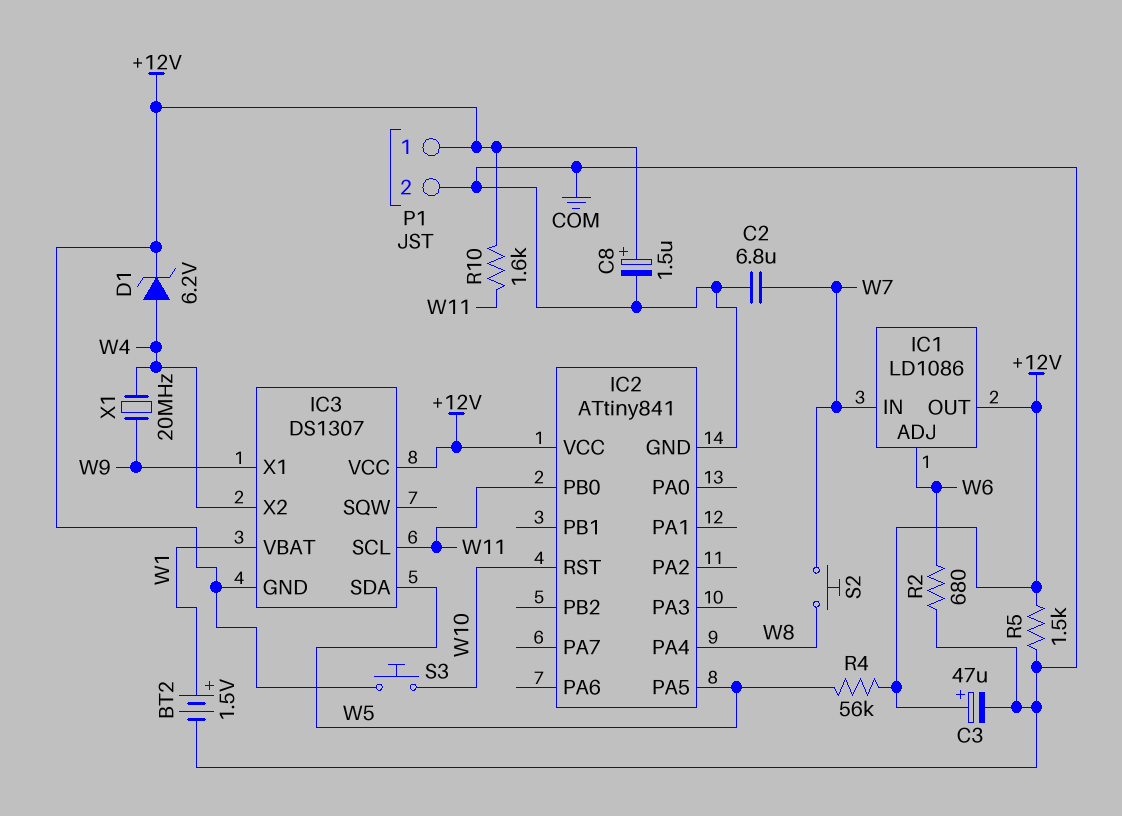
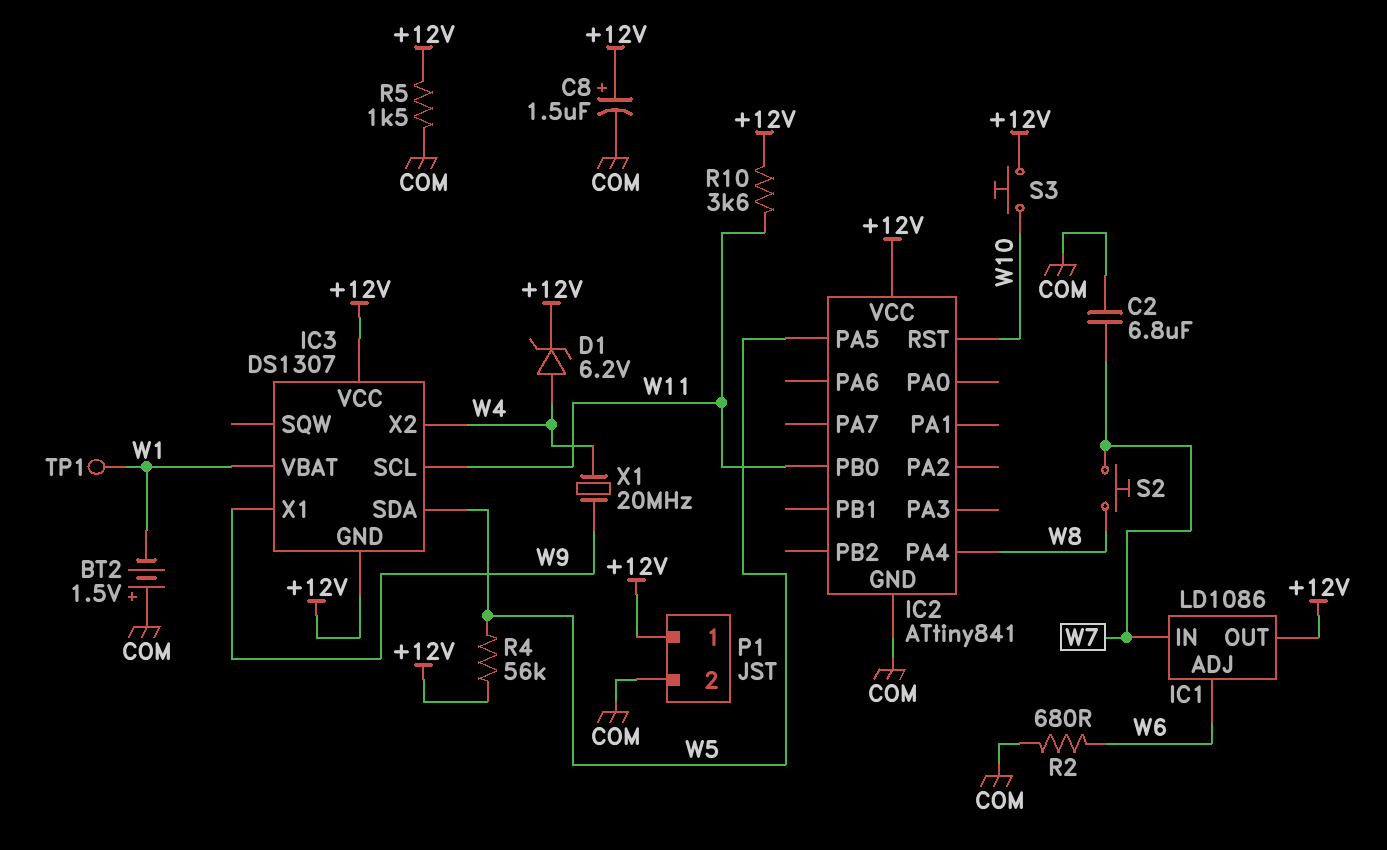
BT2: 1.5V (plus W1, minus COM) -> 1.5V (plus COM, minus W1)
C3: 47uF (plus +12V, minus COM) -> none
R10: 1.6k (+12V, W11) -> 3.6k (+12V, W11)
TP1: none -> test point (W1)

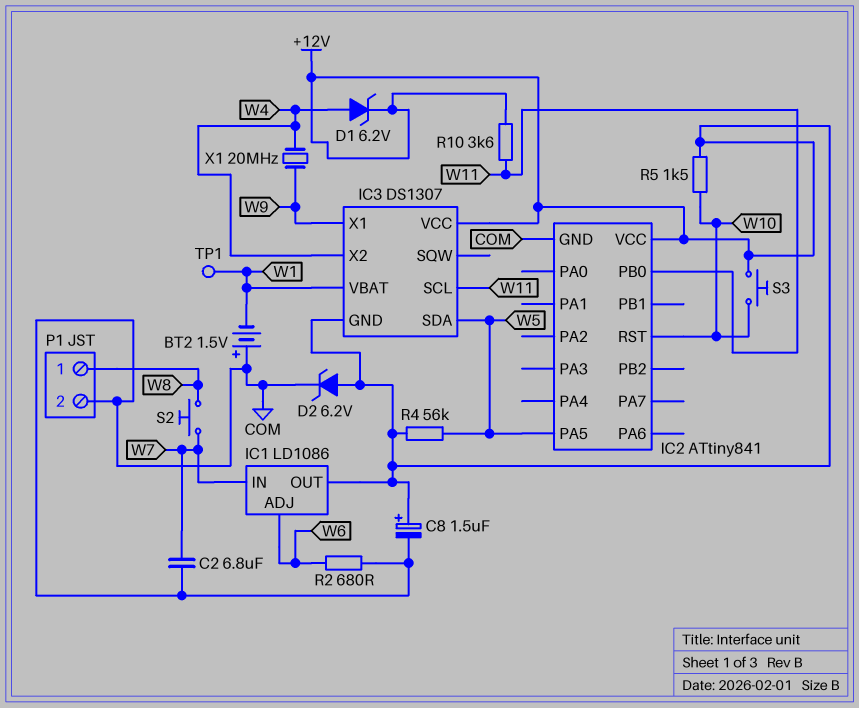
D2: none -> zener 6.2V (A +12V, K COM)
IC2 pin PA4: W8 -> none
P1 pin 1: +12V -> W8
R5: 1.5k (+12V, COM) -> 1.5k (+12V, W10)

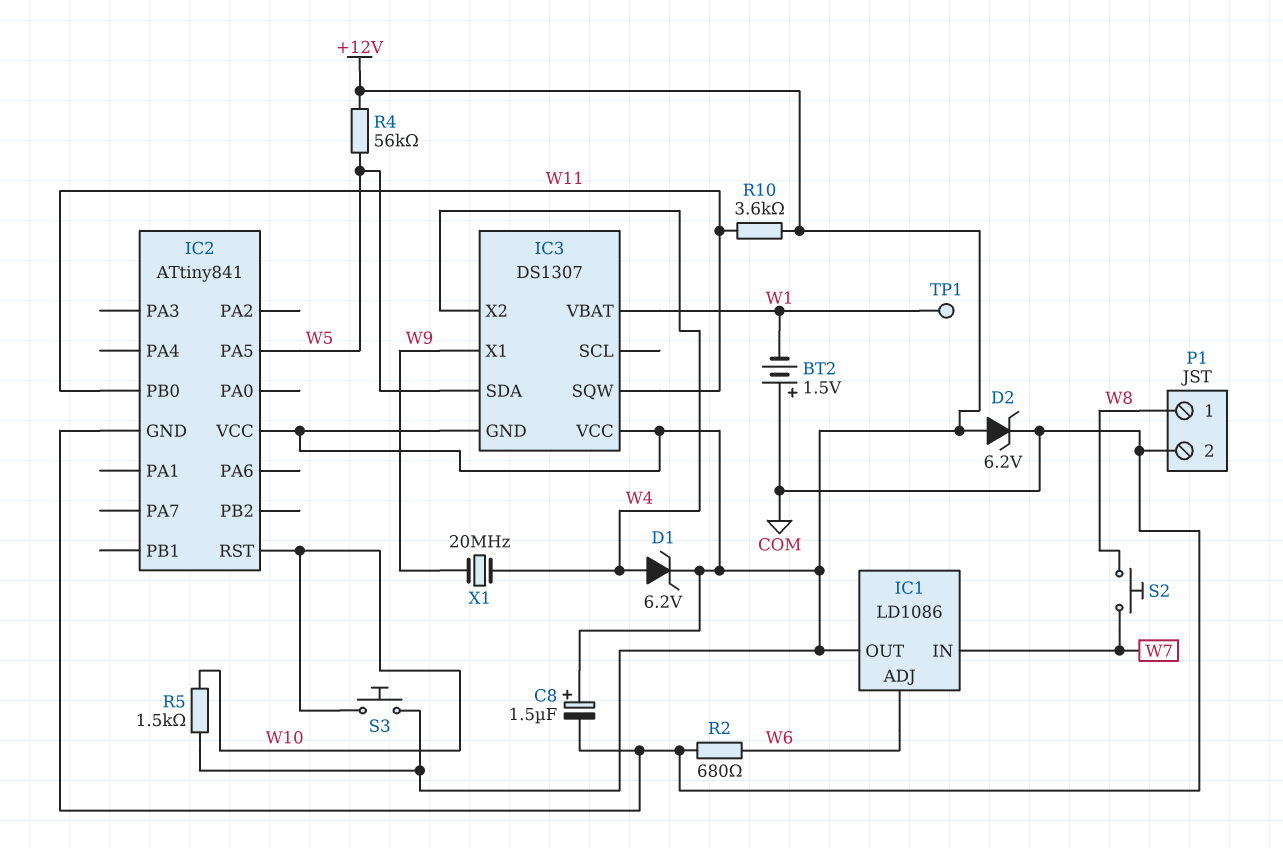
C2: 6.8uF (COM, W7) -> none
IC3 pin SCL: W11 -> none
IC3 pin SQW: none -> W11

